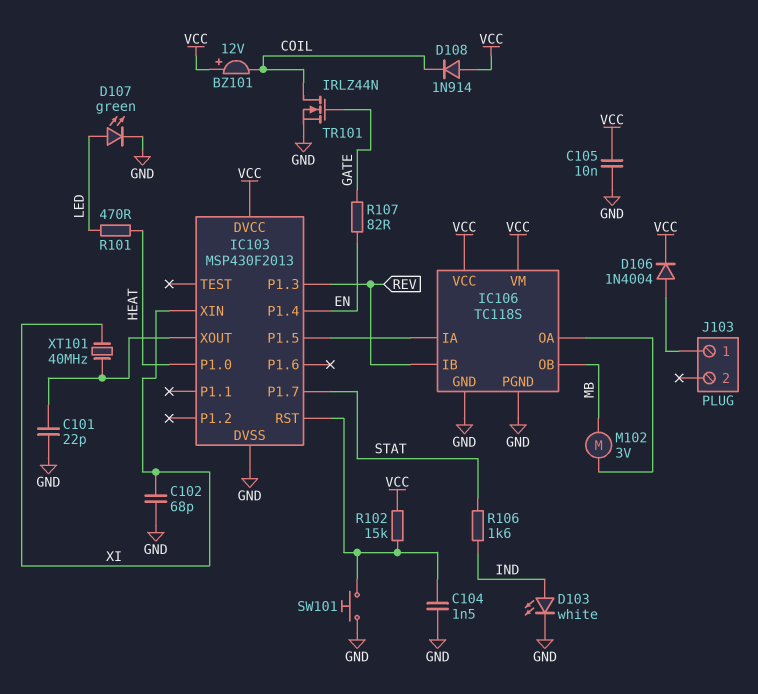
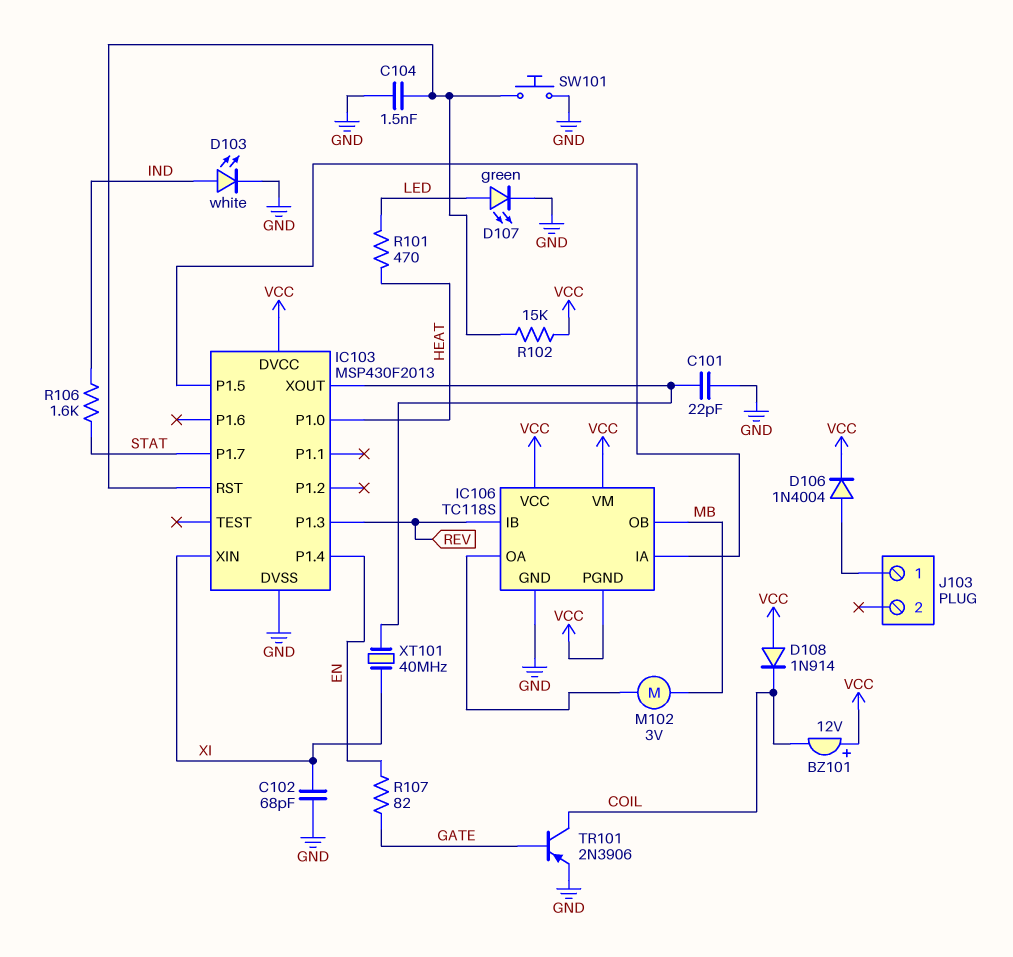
C105: 10nF (GND, VCC) -> none
IC106 pin PGND: GND -> VCC
TR101: NMOS IRLZ44N (G GATE, D COIL, S GND) -> PNP 2N3906 (B GATE, C COIL, E GND)

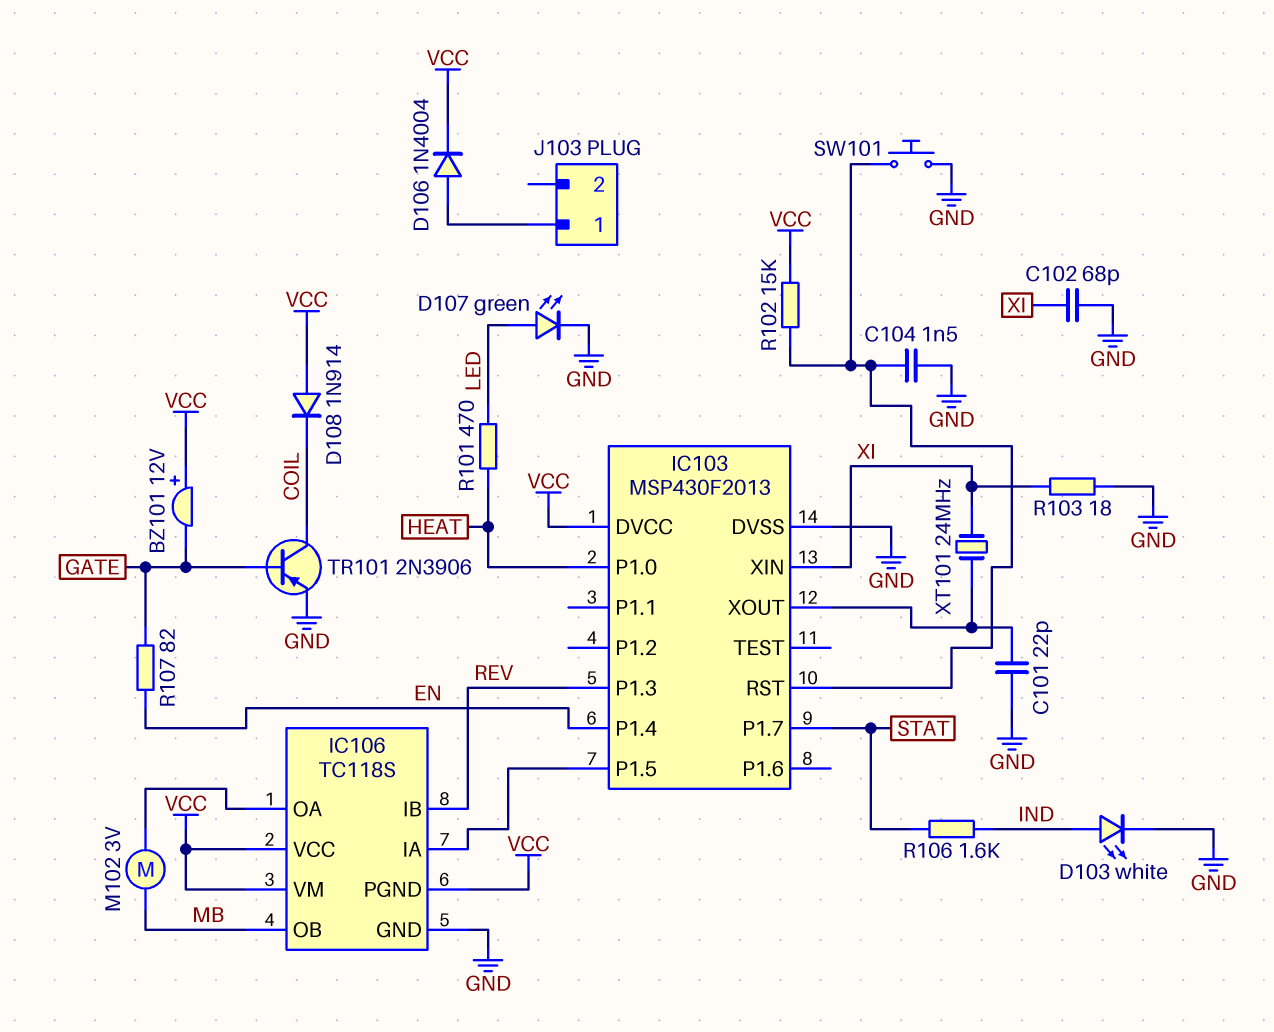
BZ101: buzzer 12V (plus VCC, minus COIL) -> buzzer 12V (plus VCC, minus GATE)
R103: none -> 18 (GND, XI)
XT101: 40MHz (IC103/XOUT, XI) -> 24MHz (IC103/XOUT, XI)

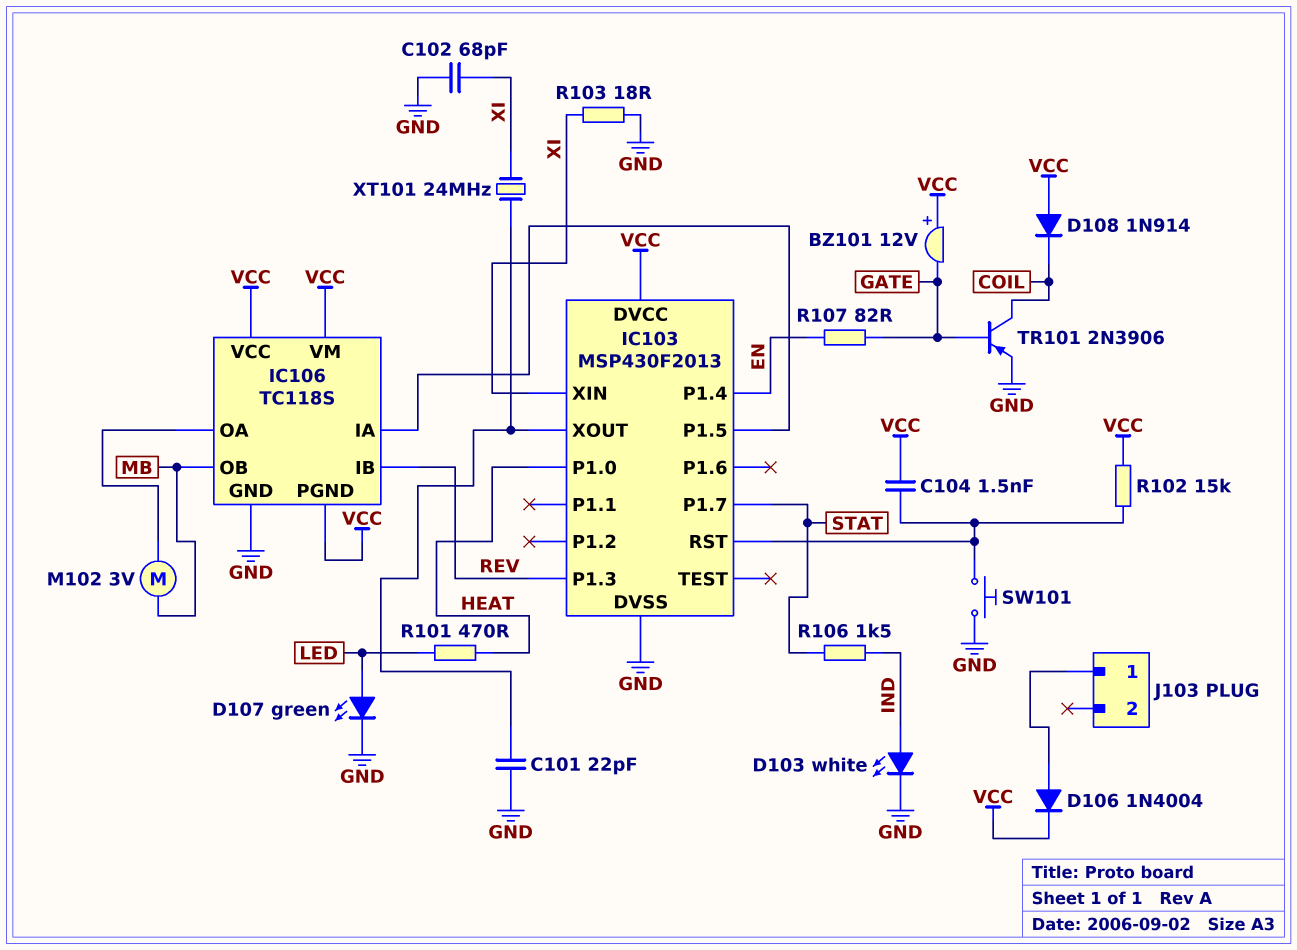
C104: 1.5nF (GND, IC103/RST) -> 1.5nF (IC103/RST, VCC)
R106: 1.6k (IND, STAT) -> 1.5k (IND, STAT)

